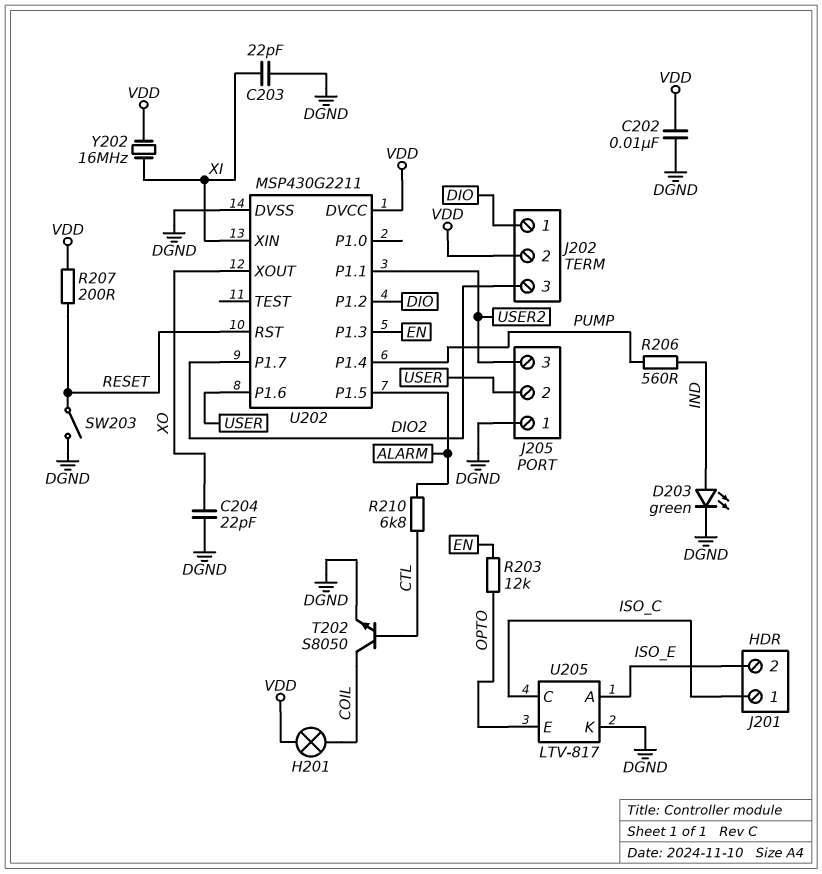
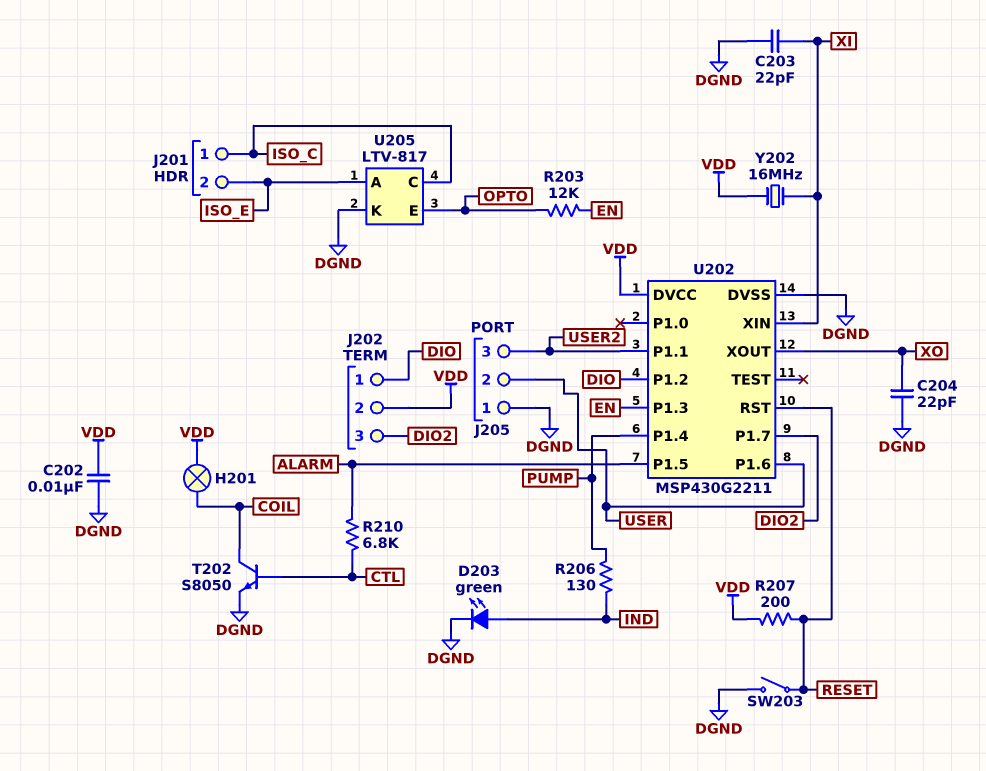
R206: 560 (IND, PUMP) -> 130 (IND, PUMP)

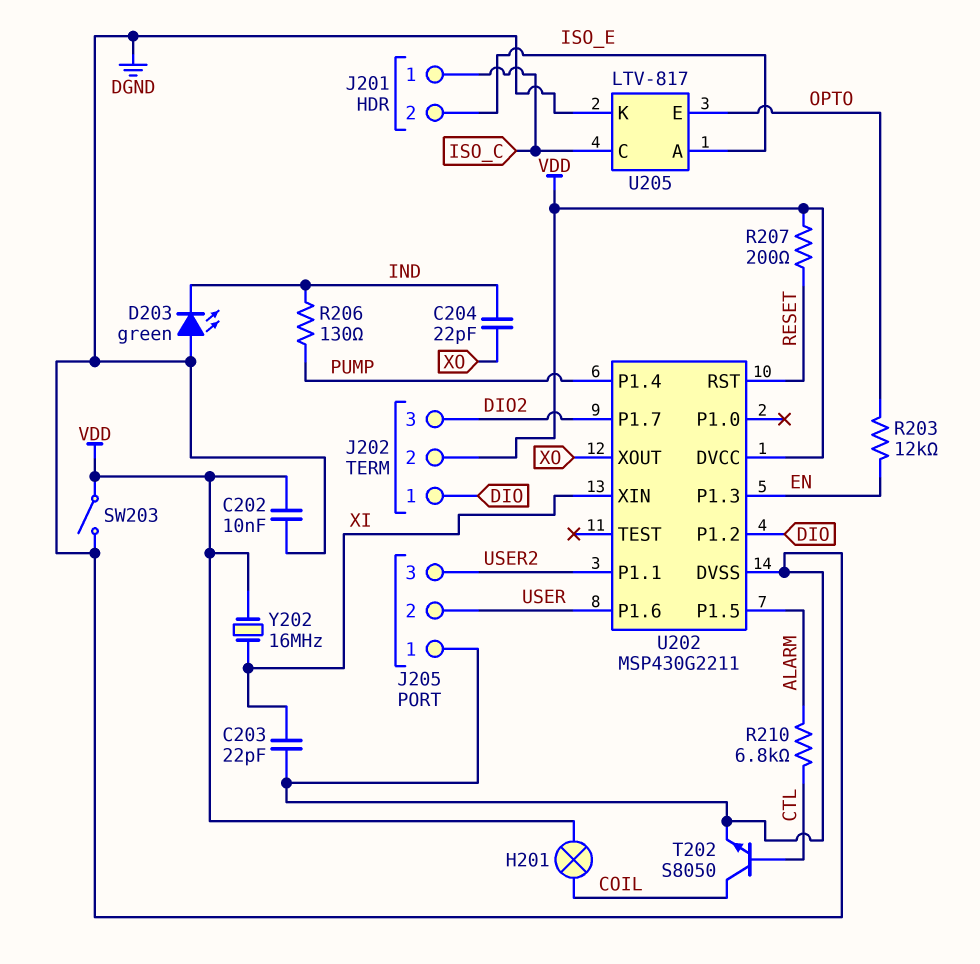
C204: 22pF (DGND, XO) -> 22pF (IND, XO)
D203: LED green (A IND, K DGND) -> LED green (A DGND, K IND)
SW203: switch (DGND, RESET) -> switch (DGND, VDD)

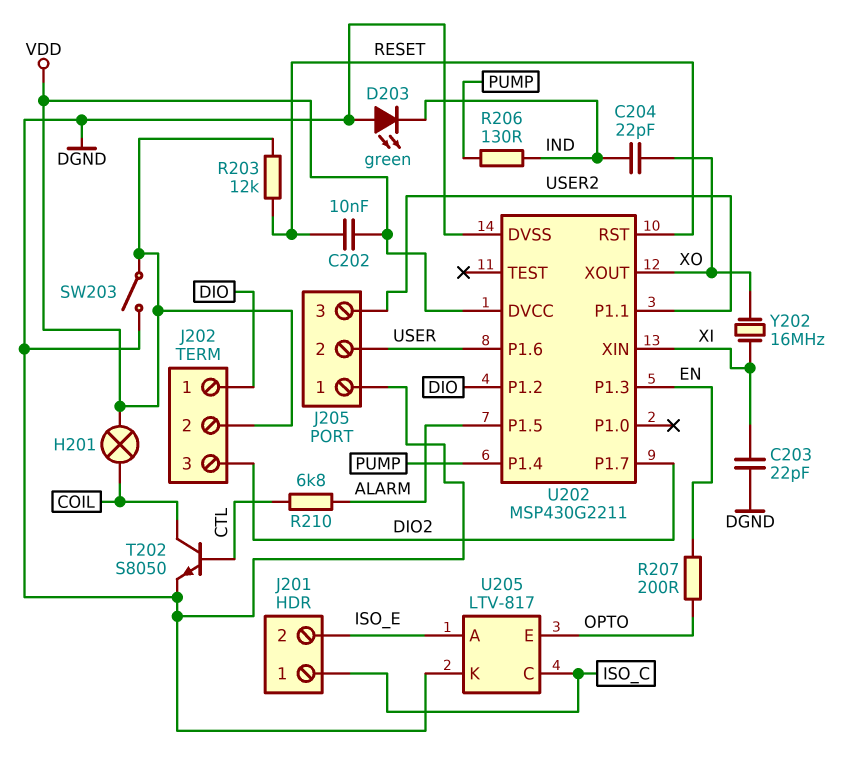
C202: 10nF (DGND, VDD) -> 10nF (RESET, VDD)
R203: 12k (EN, OPTO) -> 12k (RESET, VDD)
R207: 200 (RESET, VDD) -> 200 (EN, OPTO)
Y202: 16MHz (VDD, XI) -> 16MHz (XI, XO)

